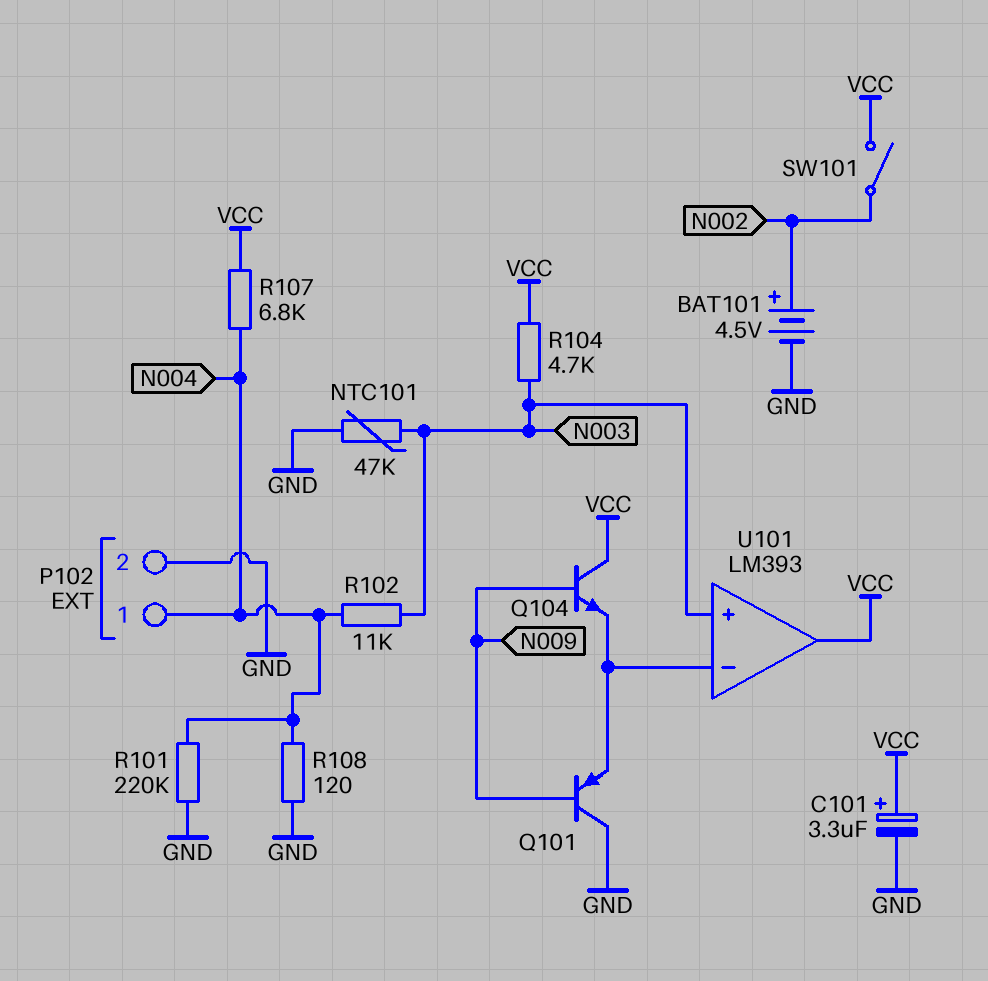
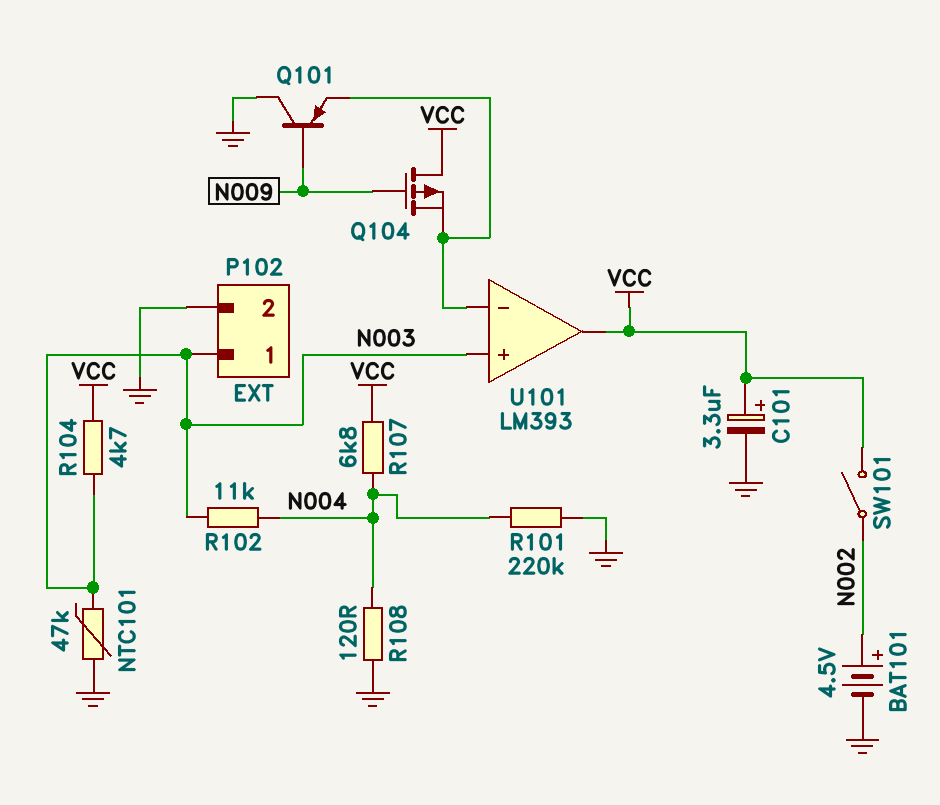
P102 pin 1: N004 -> N003
Q104: NPN (B N009, C VCC, E U101/in-) -> PMOS (G N009, D VCC, S U101/in-)

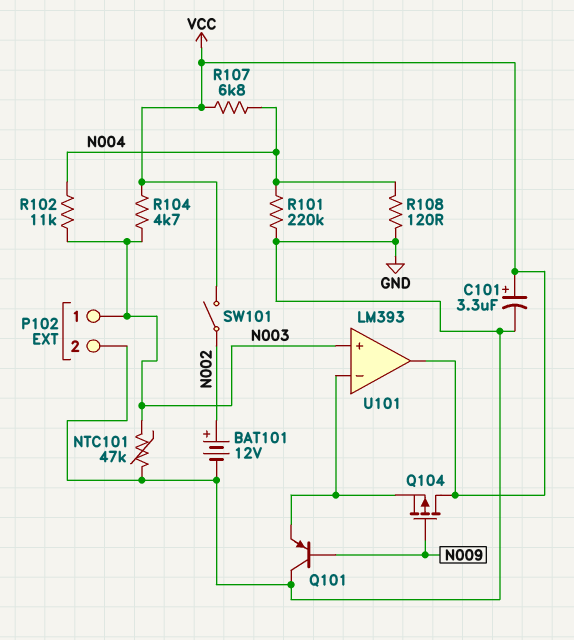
BAT101: 4.5V (plus N002, minus GND) -> 12V (plus N002, minus GND)

